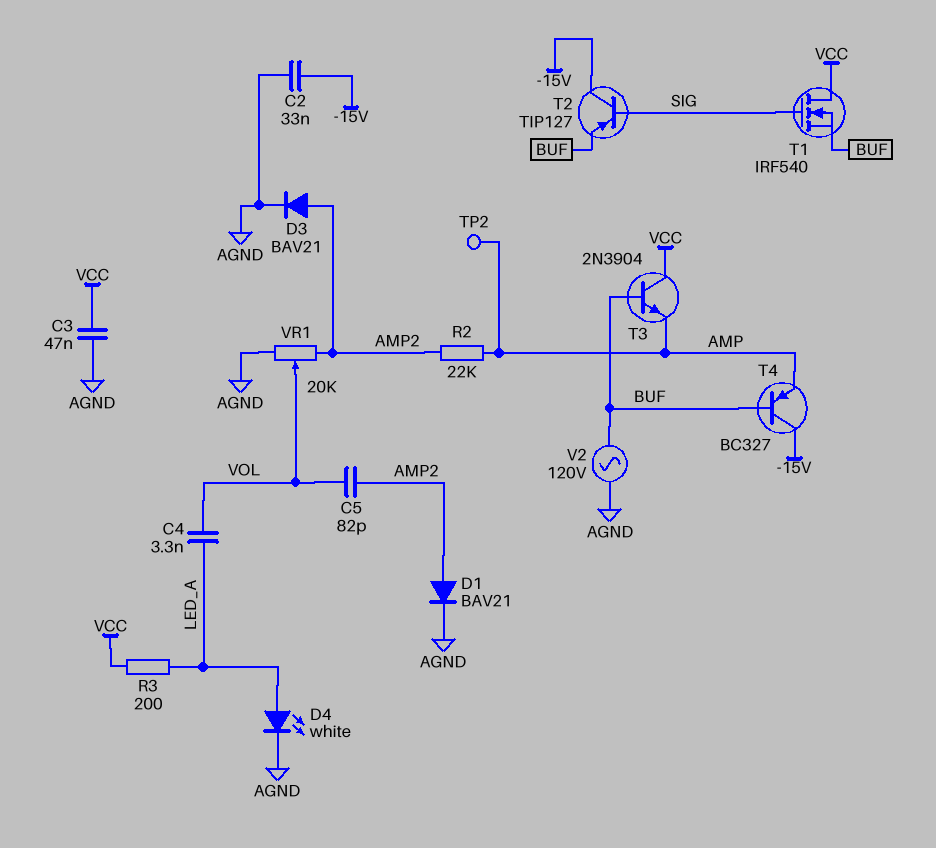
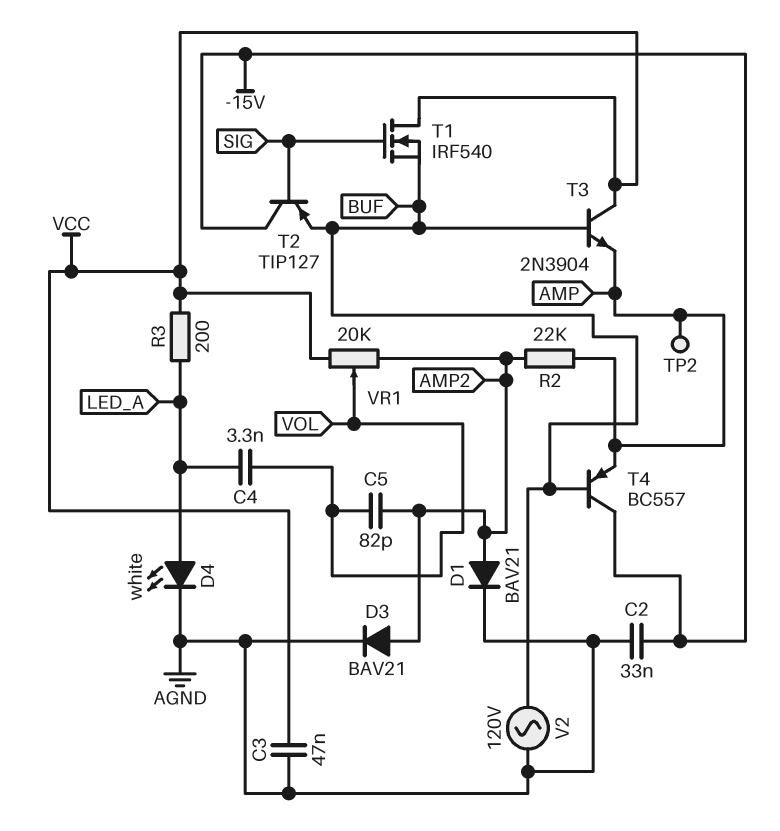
T4: PNP BC327 (B BUF, C -15V, E AMP) -> PNP BC557 (B BUF, C -15V, E AMP)
VR1: 20k (AGND, AMP2, wiper VOL) -> 20k (AMP2, VCC, wiper VOL)

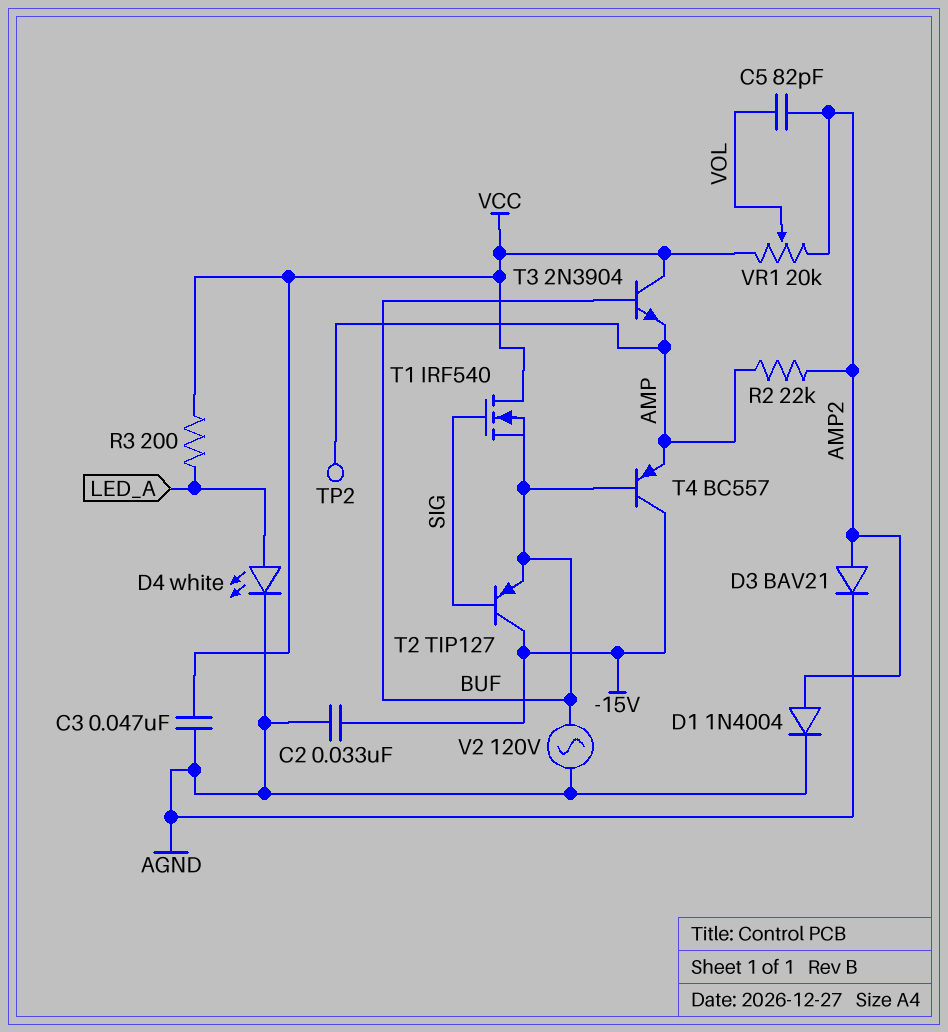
C4: 3.3nF (LED_A, VOL) -> none
D1: diode BAV21 (A AMP2, K AGND) -> diode 1N4004 (A AMP2, K AGND)

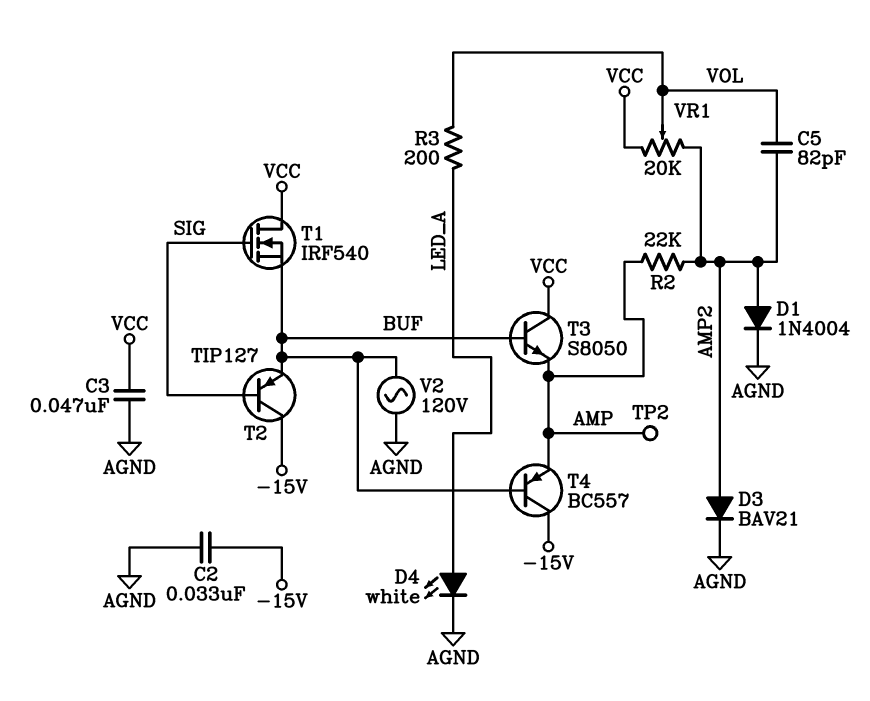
R3: 200 (LED_A, VCC) -> 200 (LED_A, VOL)
T3: NPN 2N3904 (B BUF, C VCC, E AMP) -> NPN S8050 (B BUF, C VCC, E AMP)

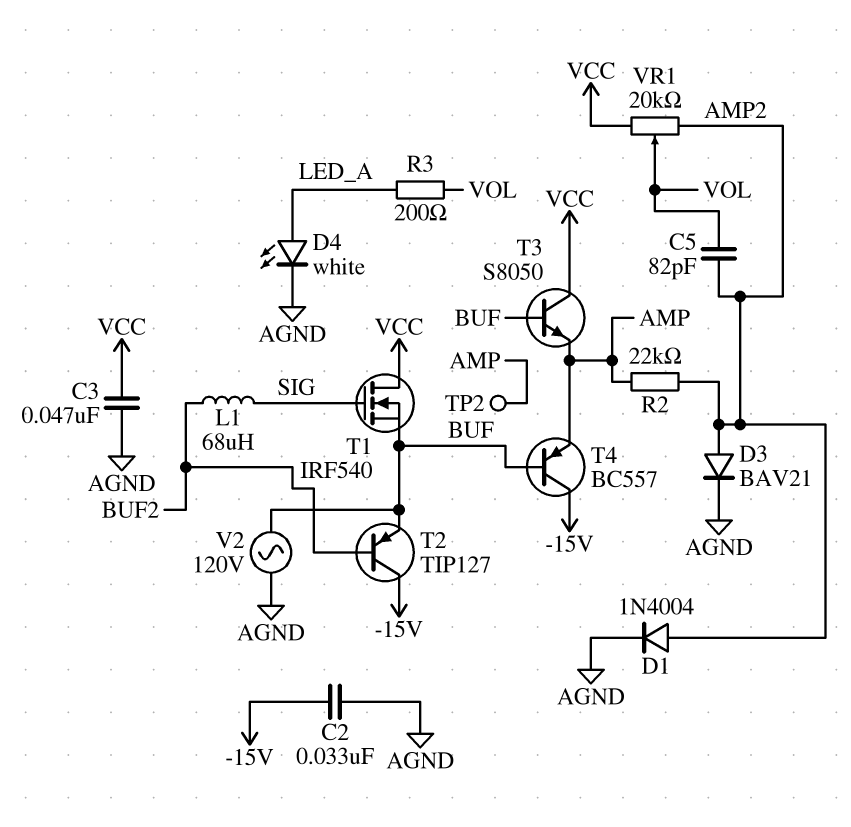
L1: none -> 68uH (BUF2, SIG)
T2: PNP TIP127 (B SIG, C -15V, E BUF) -> PNP TIP127 (B BUF2, C -15V, E BUF)

